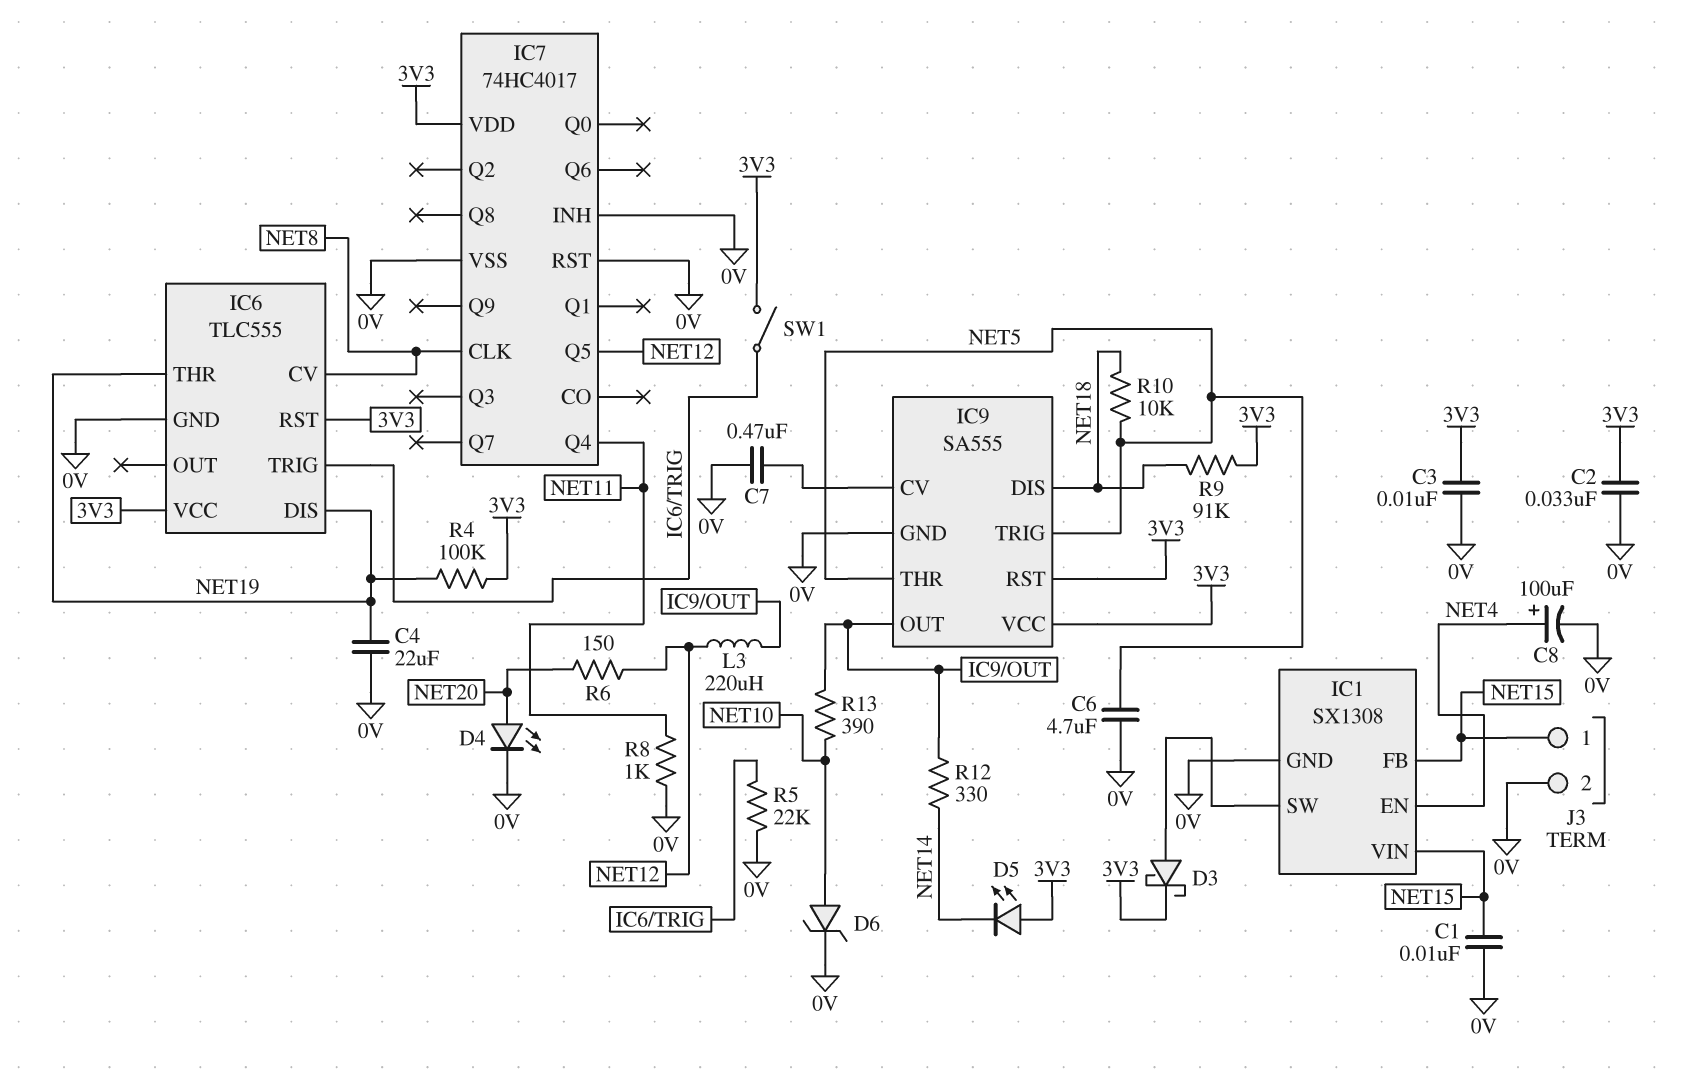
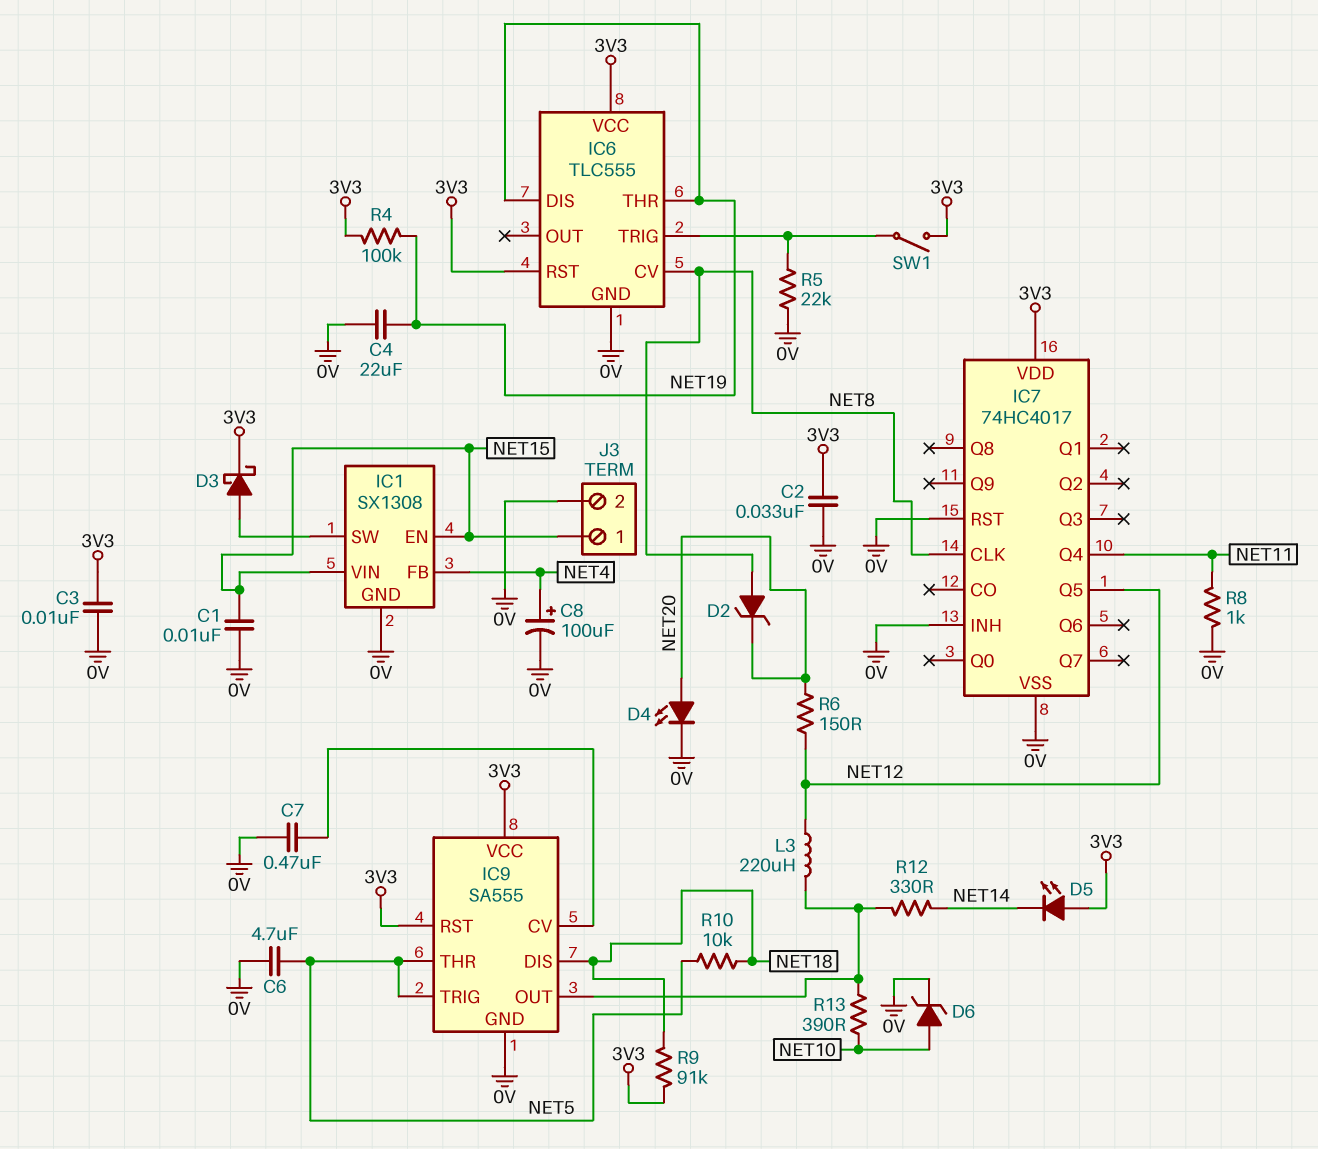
D2: none -> zener (A NET8, K NET20)
IC1 pin EN: NET4 -> NET15
IC1 pin FB: NET15 -> NET4

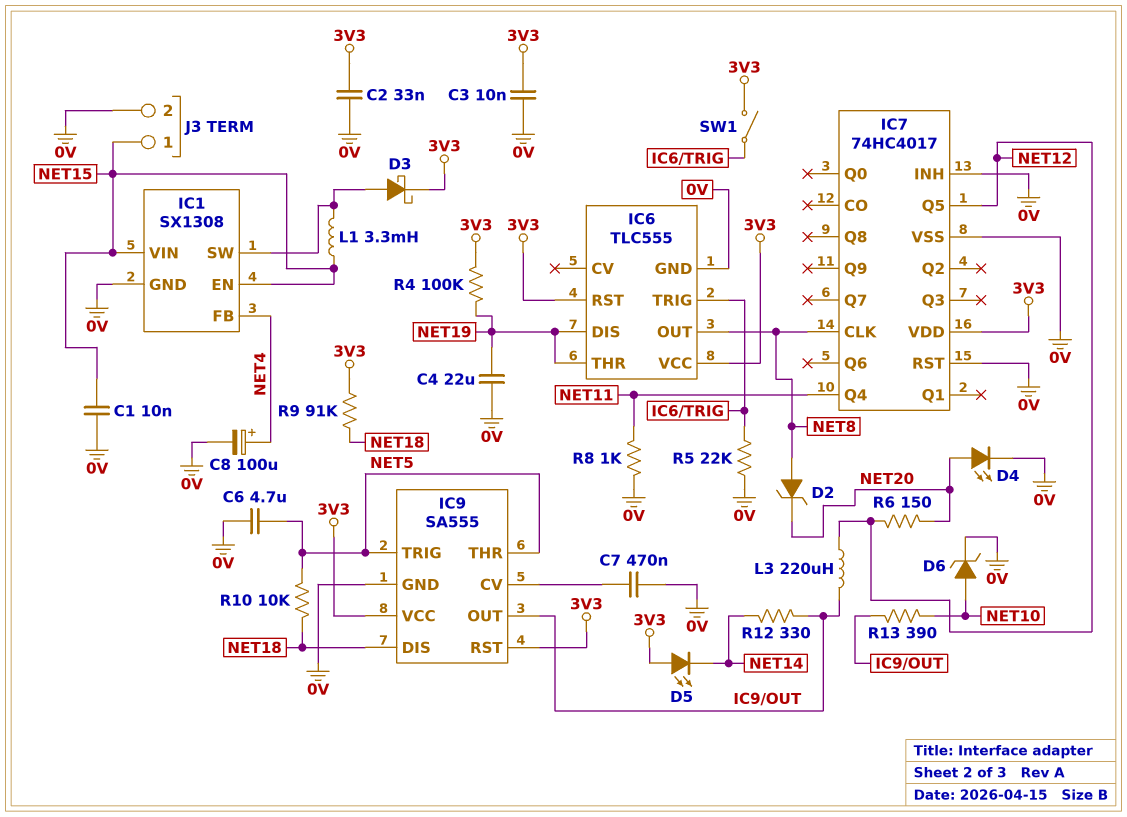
IC6 pin CV: NET8 -> none
IC6 pin OUT: none -> NET8
L1: none -> 3.3mH (IC1/SW, NET15)

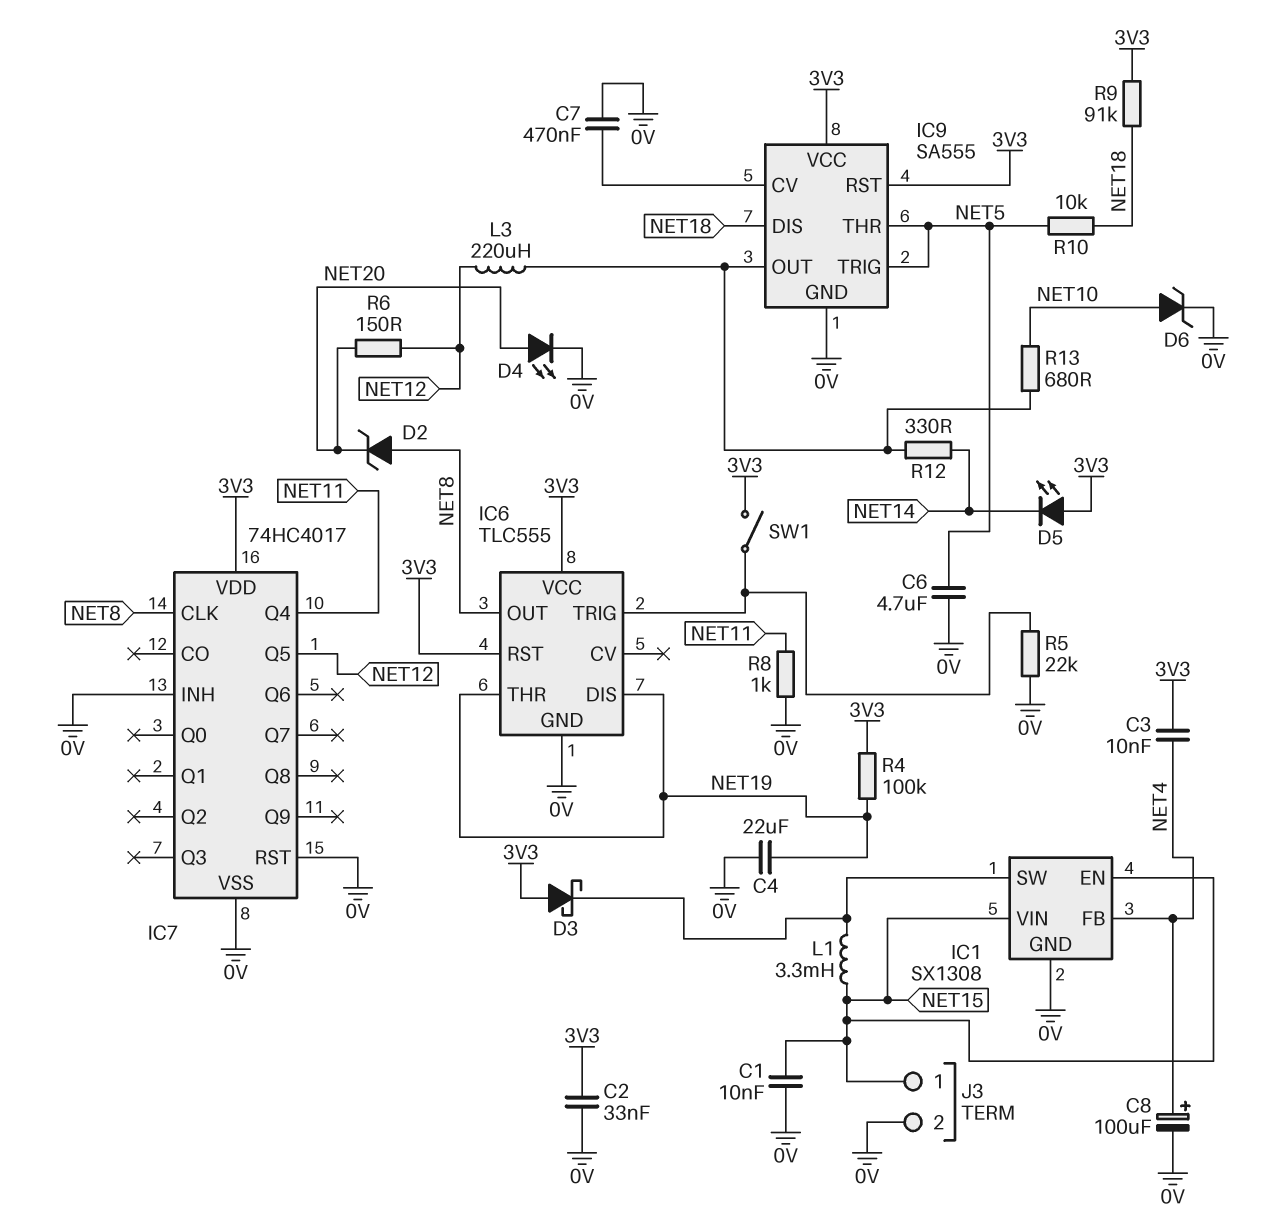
C3: 10nF (0V, 3V3) -> 10nF (3V3, NET4)
D3: schottky (A IC1/SW, K 3V3) -> schottky (A 3V3, K IC1/SW)
R13: 390 (IC9/OUT, NET10) -> 680 (IC9/OUT, NET10)

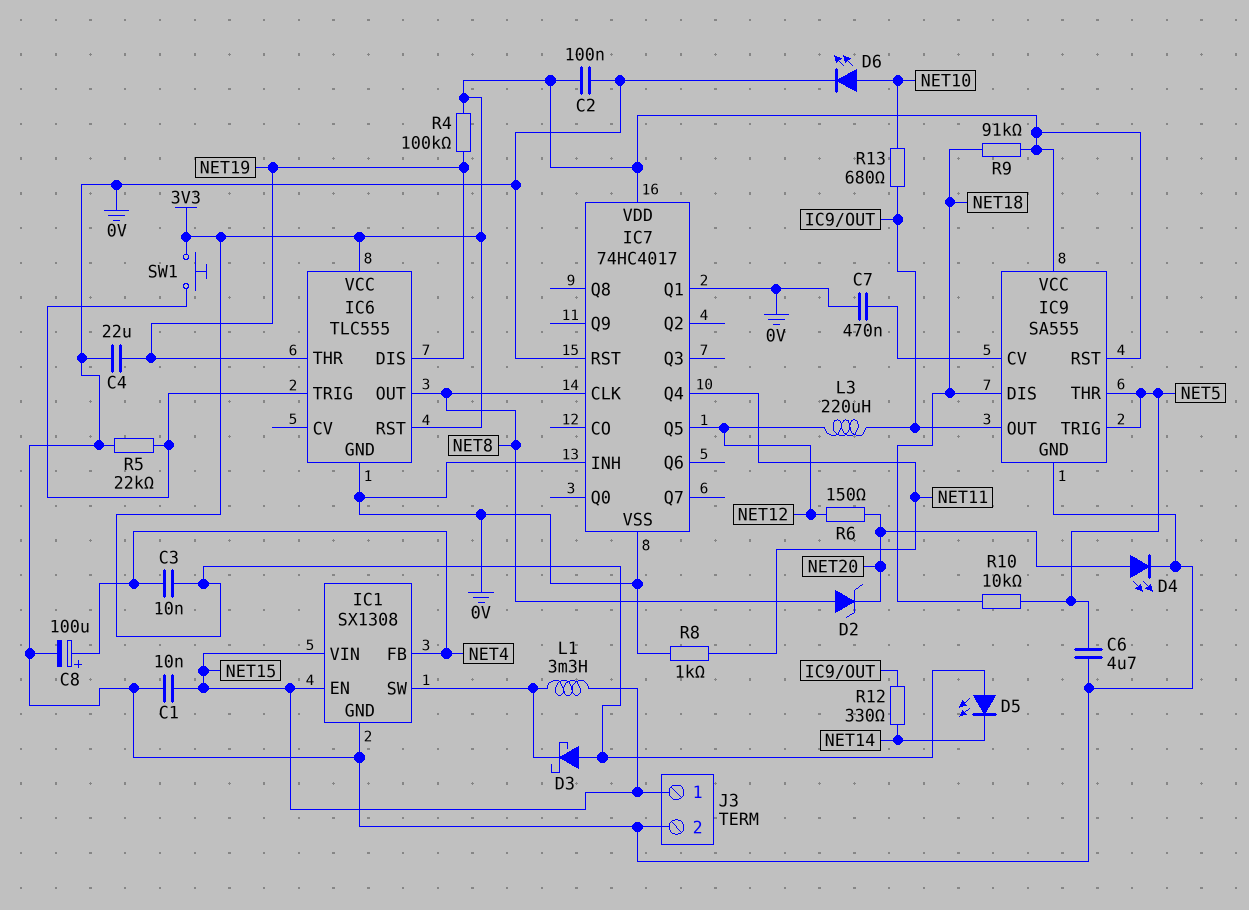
C2: 33nF (0V, 3V3) -> 100nF (0V, 3V3)
D6: zener (A NET10, K 0V) -> LED (A NET10, K 0V)
IC7 pin Q1: none -> 0V
SW1: switch (3V3, IC6/TRIG) -> button (3V3, IC6/TRIG)

